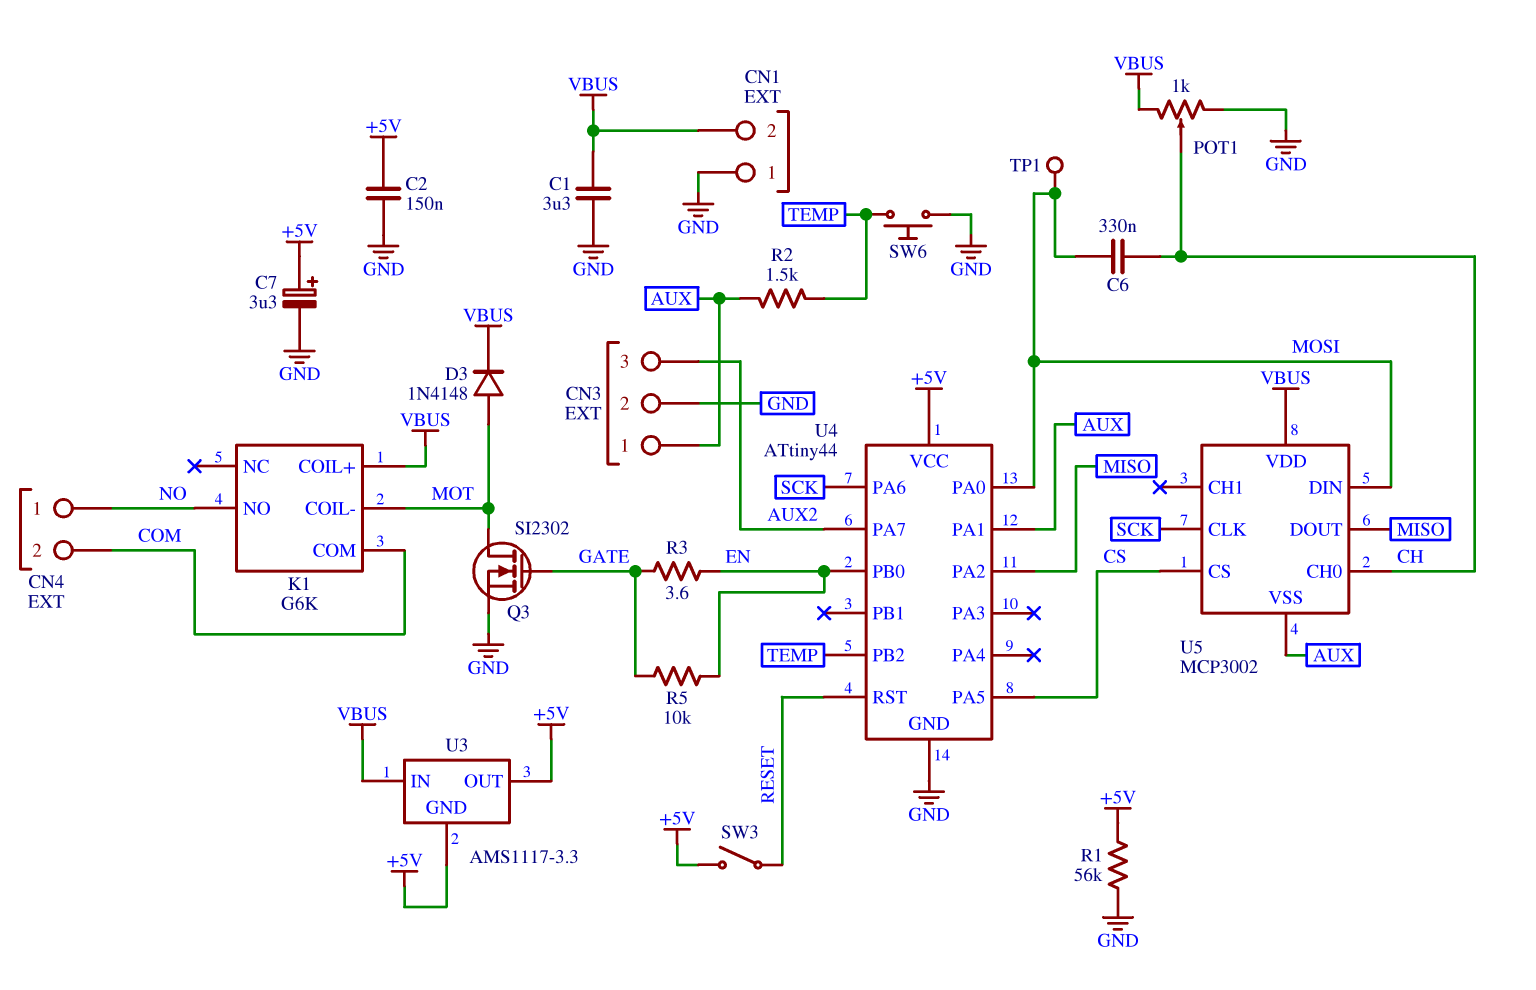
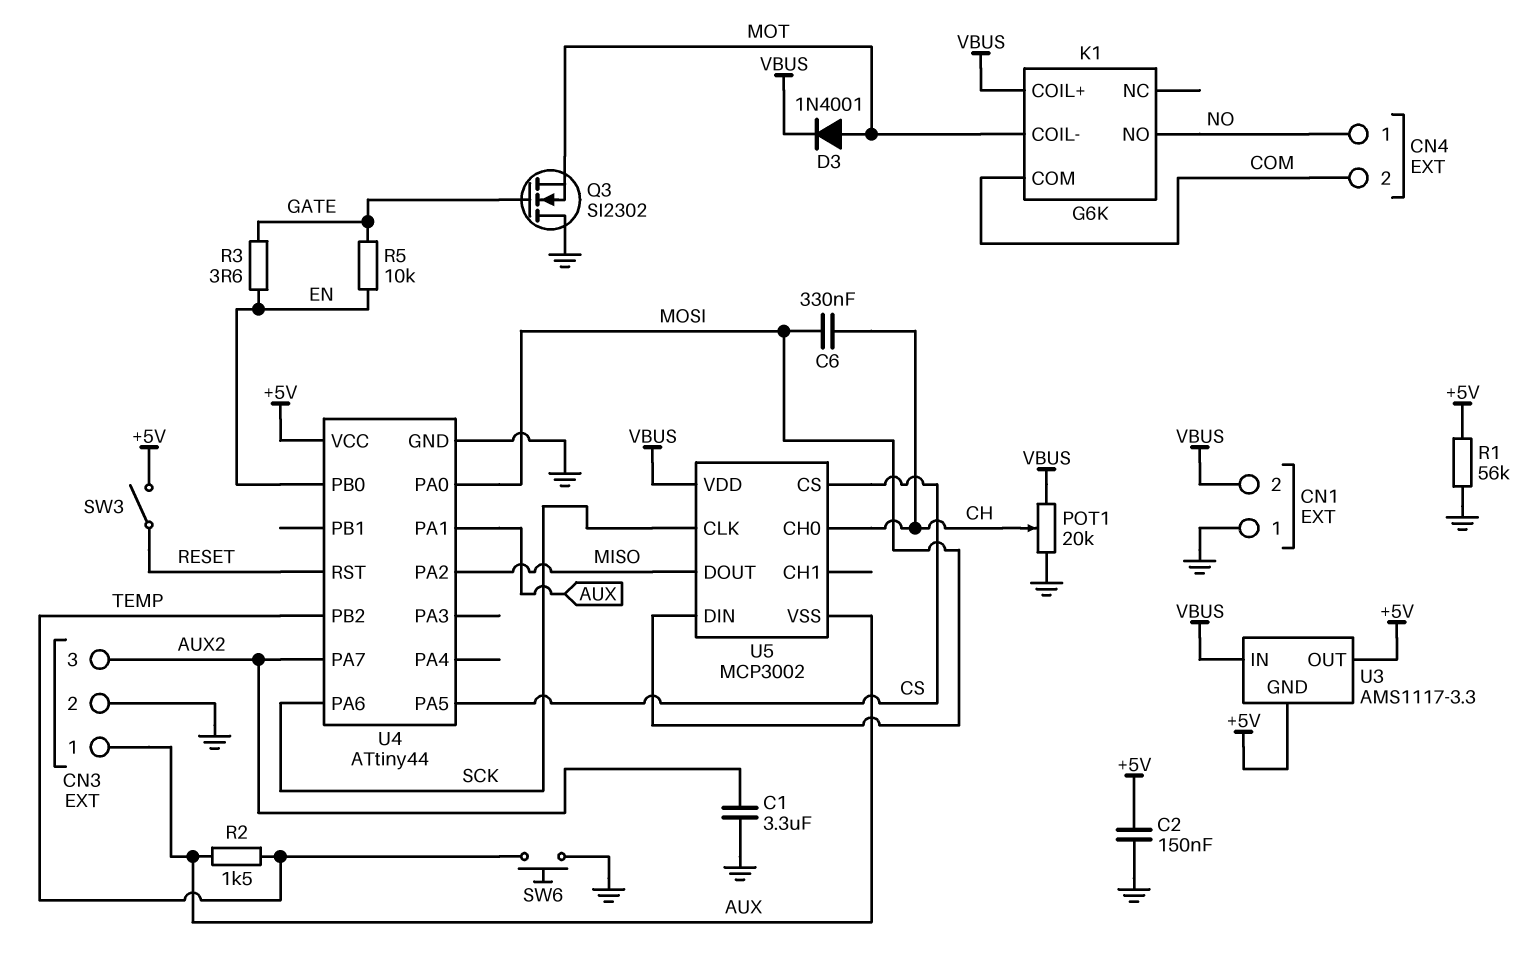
C1: 3.3uF (GND, VBUS) -> 3.3uF (AUX2, GND)
C7: 3.3uF (plus +5V, minus GND) -> none
D3: diode 1N4148 (A MOT, K VBUS) -> diode 1N4001 (A MOT, K VBUS)
POT1: 1k (GND, VBUS, wiper CH) -> 20k (GND, VBUS, wiper CH)
Q3: NMOS SI2302 (G GATE, D MOT, S GND) -> NMOS SI2302 (G GATE, D GND, S MOT)
TP1: test point (MOSI) -> none

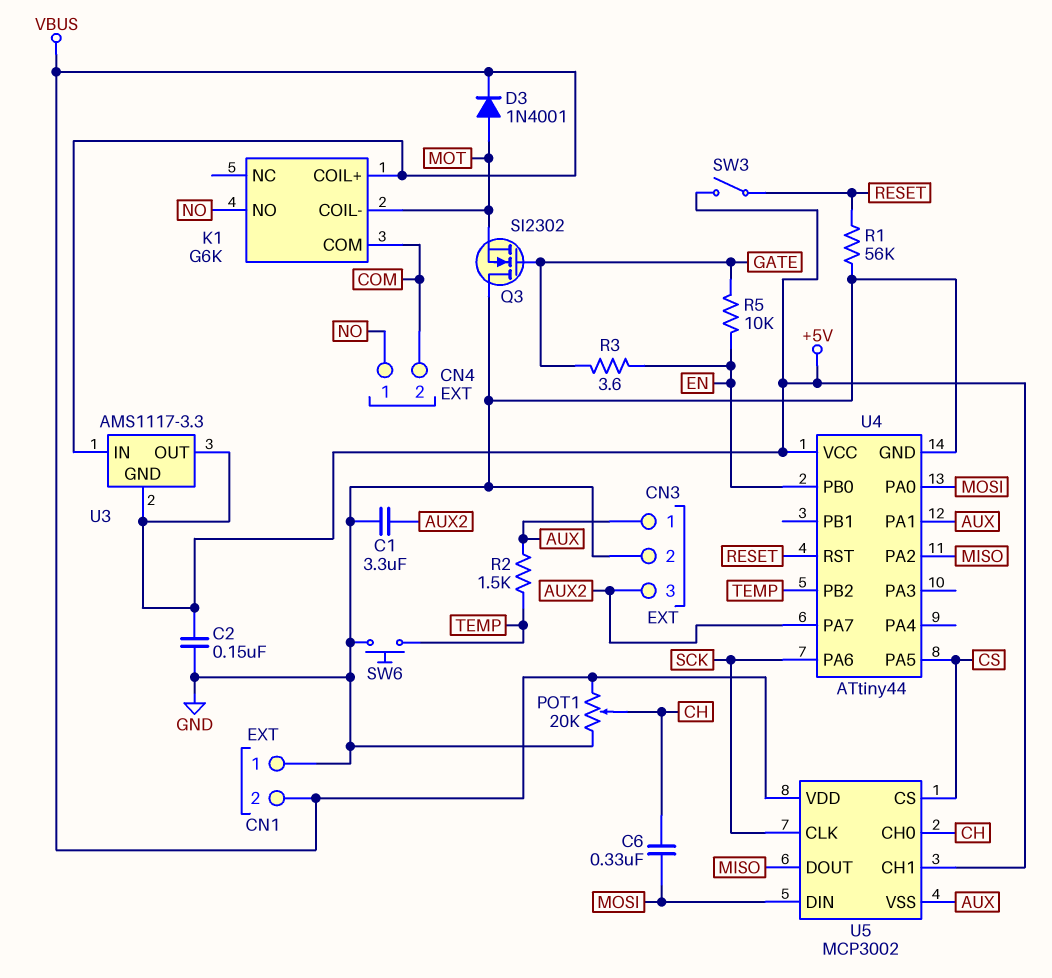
R1: 56k (+5V, GND) -> 56k (GND, RESET)
U5 pin CH1: none -> +5V

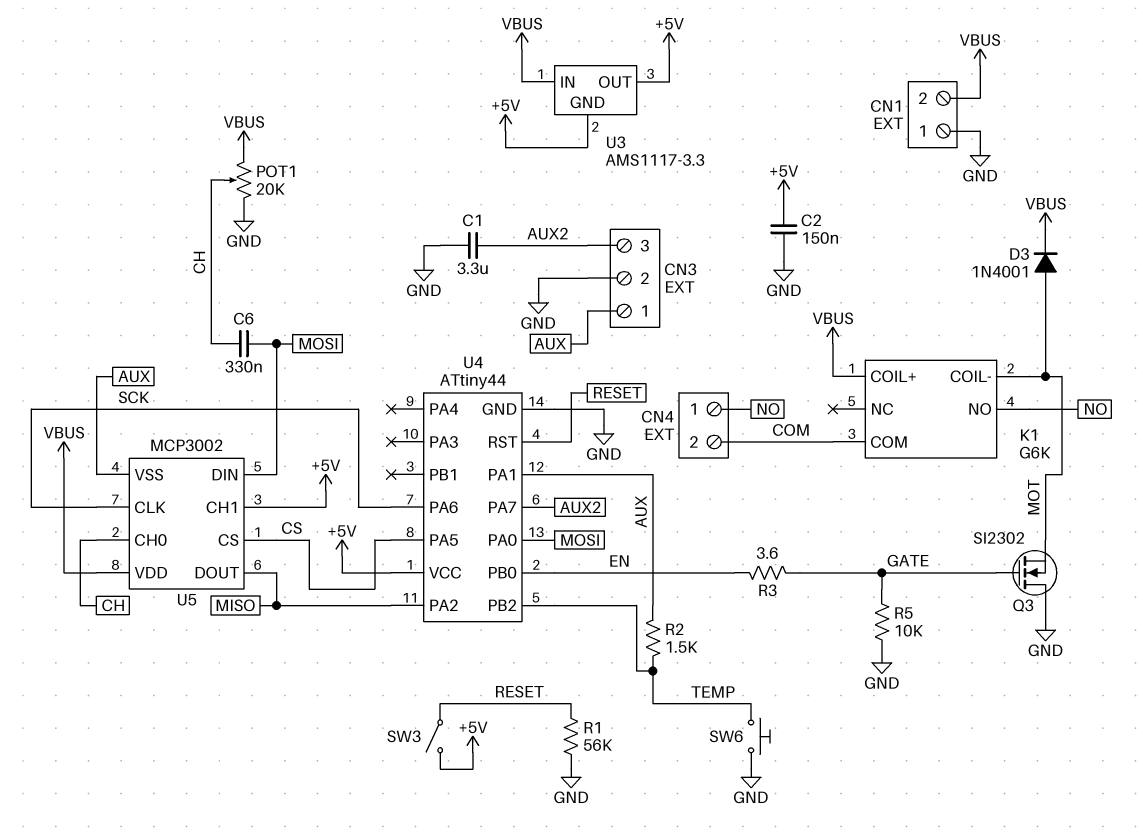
R5: 10k (EN, GATE) -> 10k (GATE, GND)

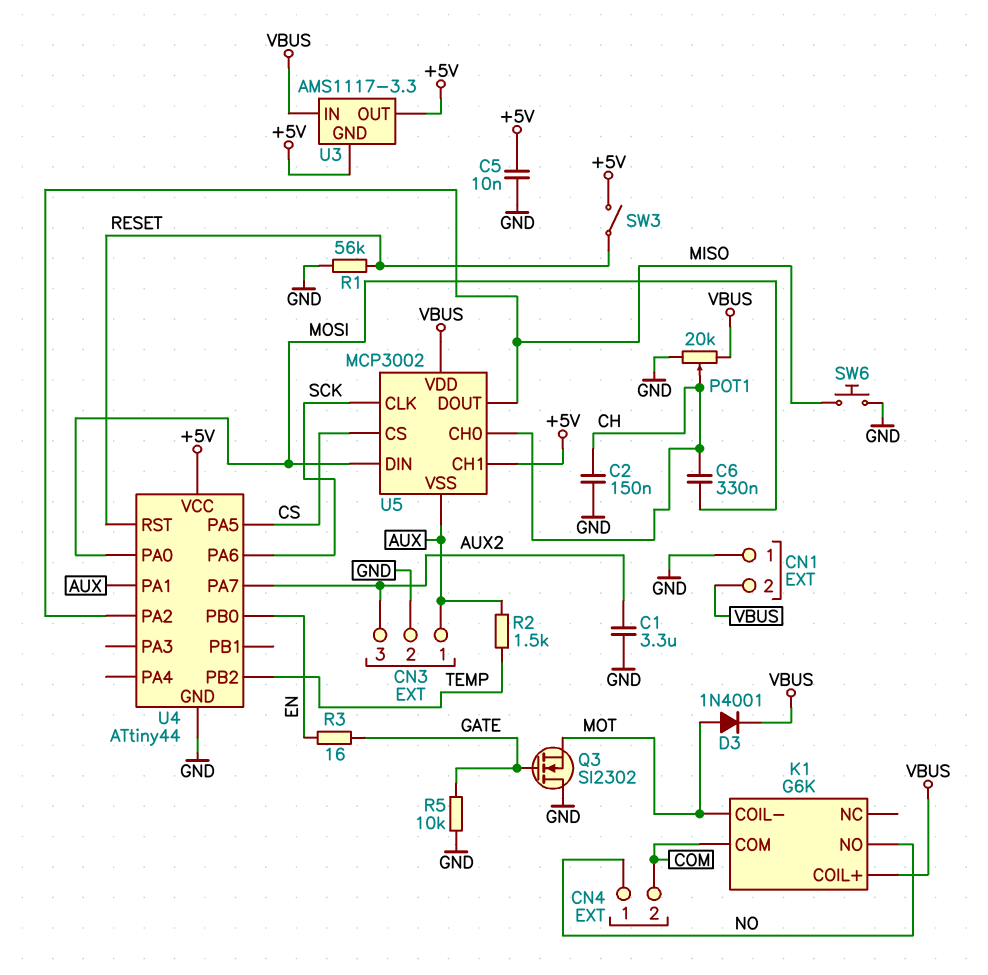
C2: 150nF (+5V, GND) -> 150nF (CH, GND)
C5: none -> 10nF (+5V, GND)
R3: 3.6 (EN, GATE) -> 16 (EN, GATE)
SW6: button (GND, TEMP) -> button (GND, MISO)

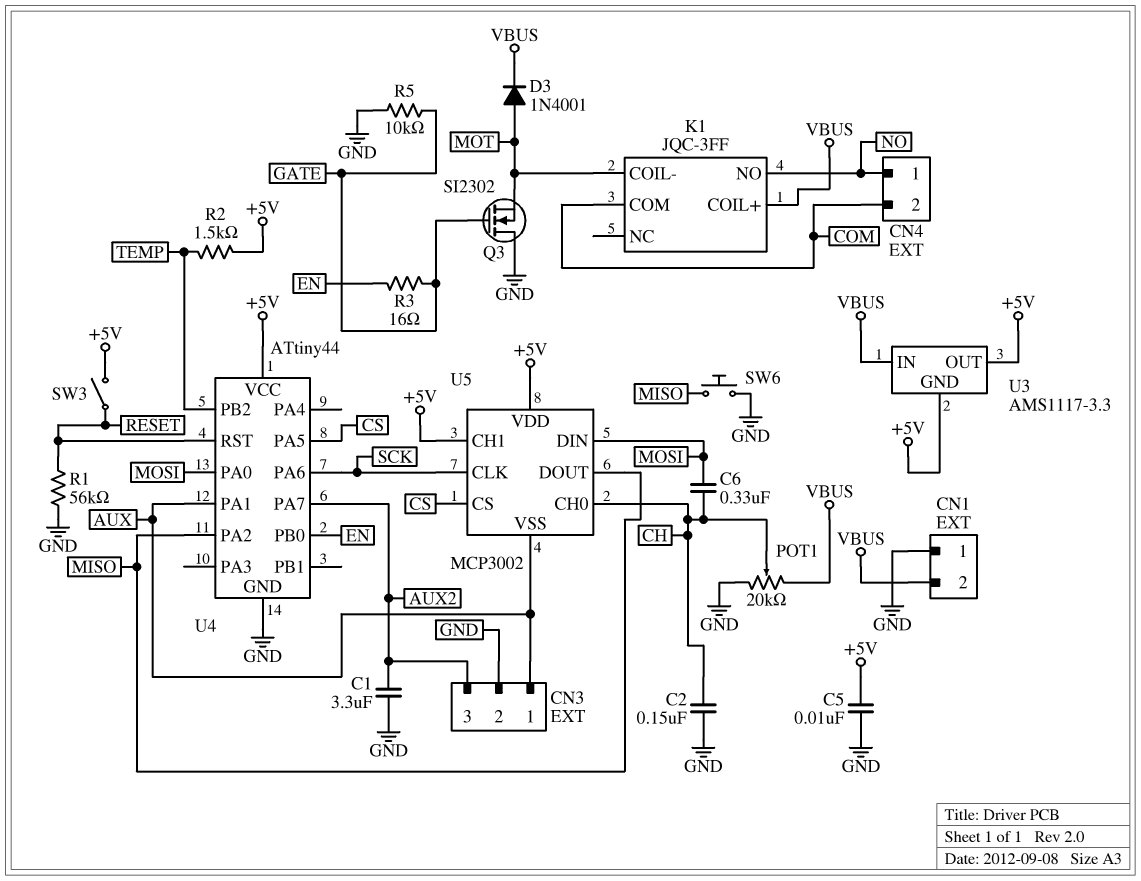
K1: G6K -> JQC-3FF
R2: 1.5k (AUX, TEMP) -> 1.5k (+5V, TEMP)
U5 pin VDD: VBUS -> +5V

